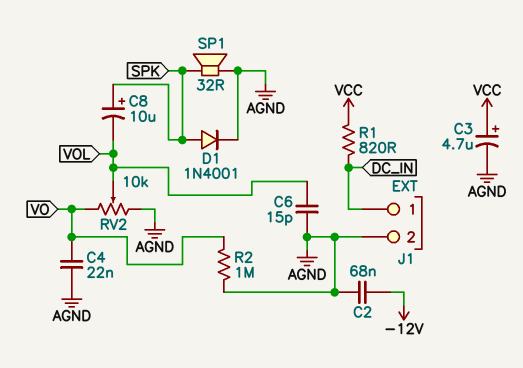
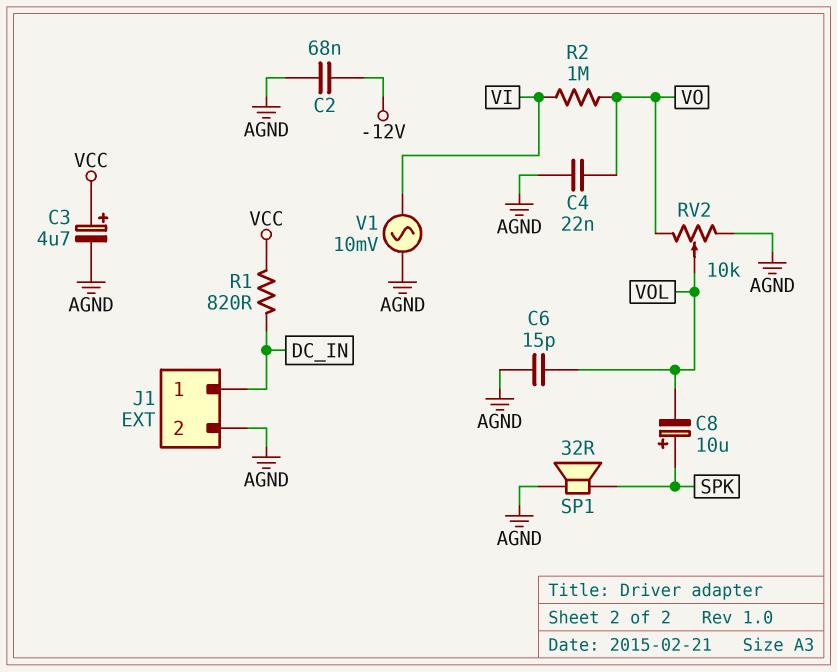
D1: diode 1N4001 (A SPK, K AGND) -> none
R2: 1M (AGND, VO) -> 1M (VI, VO)
V1: none -> AC 10mV (AGND, VI)

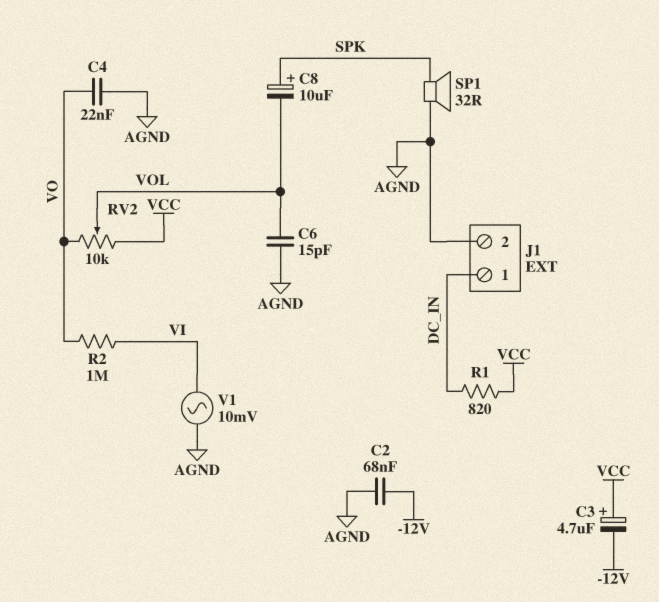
C3: 4.7uF (plus VCC, minus AGND) -> 4.7uF (plus VCC, minus -12V)
RV2: 10k (AGND, VO, wiper VOL) -> 10k (VCC, VO, wiper VOL)

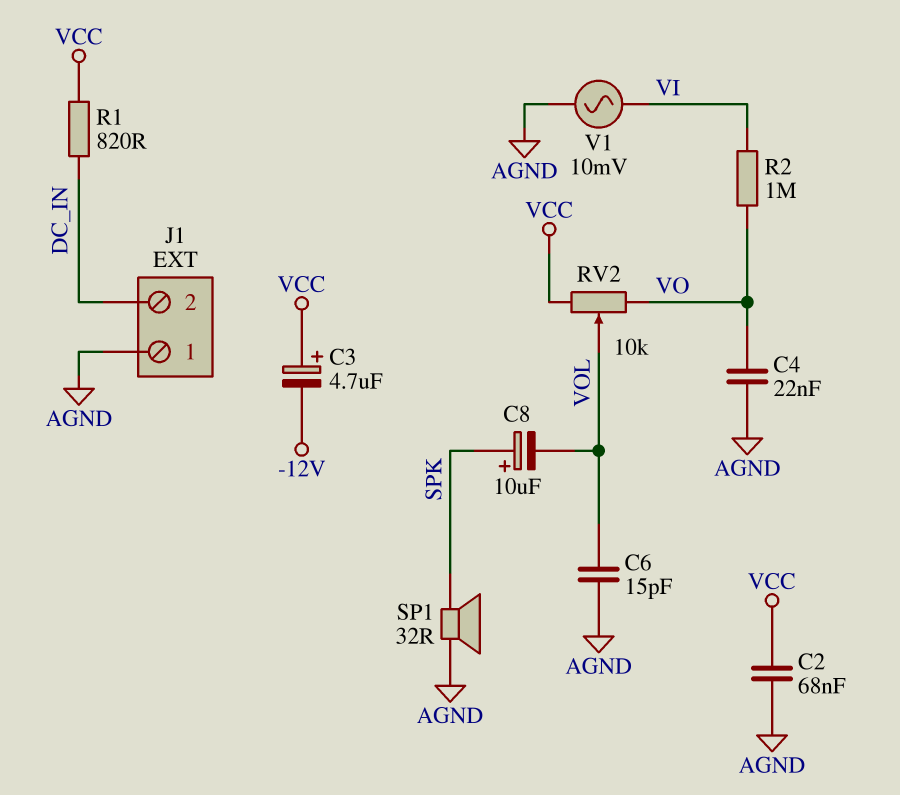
C2: 68nF (-12V, AGND) -> 68nF (AGND, VCC)
J1 pin 1: DC_IN -> AGND
J1 pin 2: AGND -> DC_IN

